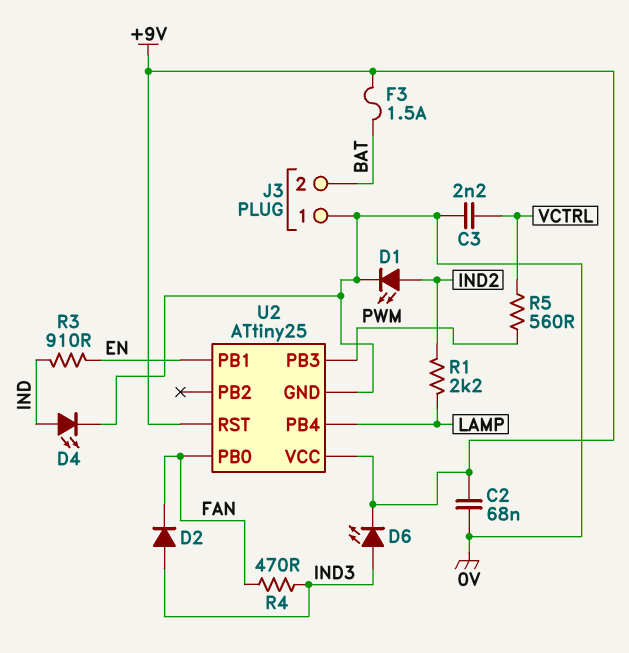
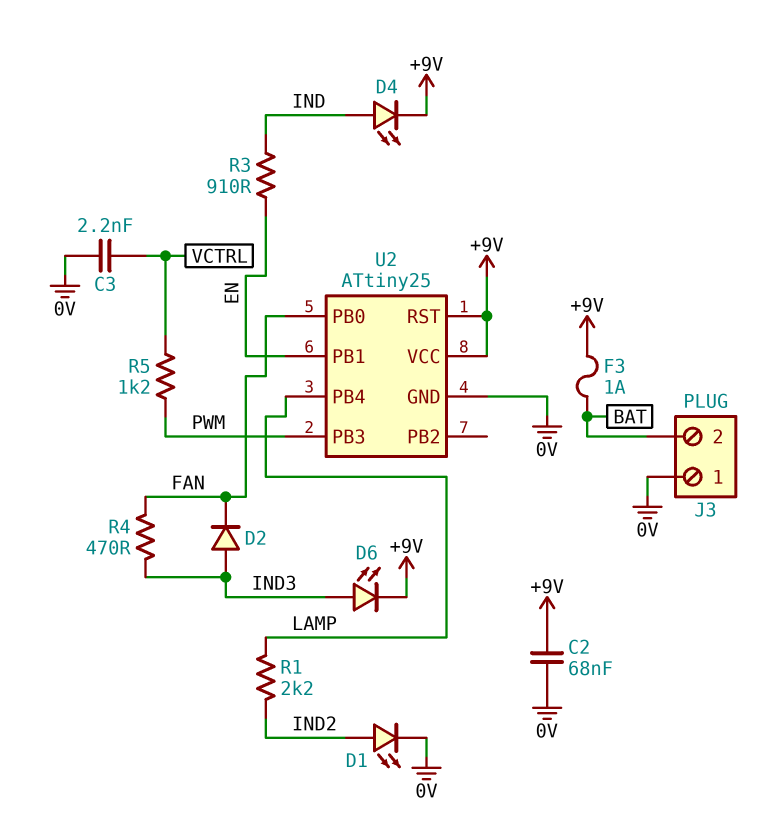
D4: LED (A IND, K 0V) -> LED (A IND, K +9V)
F3: 1.5A (+9V, BAT) -> 1A (+9V, BAT)
R5: 560 (PWM, VCTRL) -> 1.2k (PWM, VCTRL)

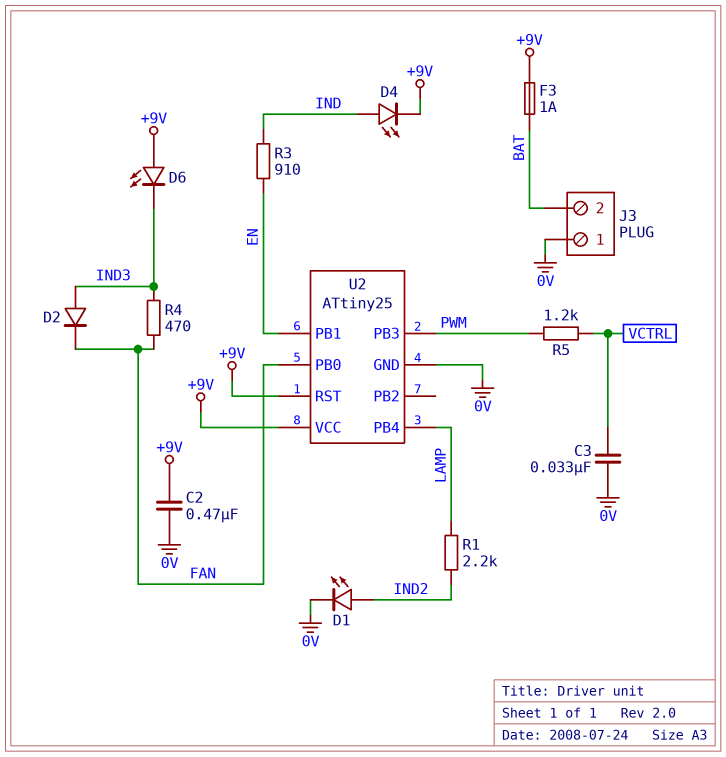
C2: 68nF (+9V, 0V) -> 470nF (+9V, 0V)
C3: 2.2nF (0V, VCTRL) -> 33nF (0V, VCTRL)
D6: LED (A IND3, K +9V) -> LED (A +9V, K IND3)

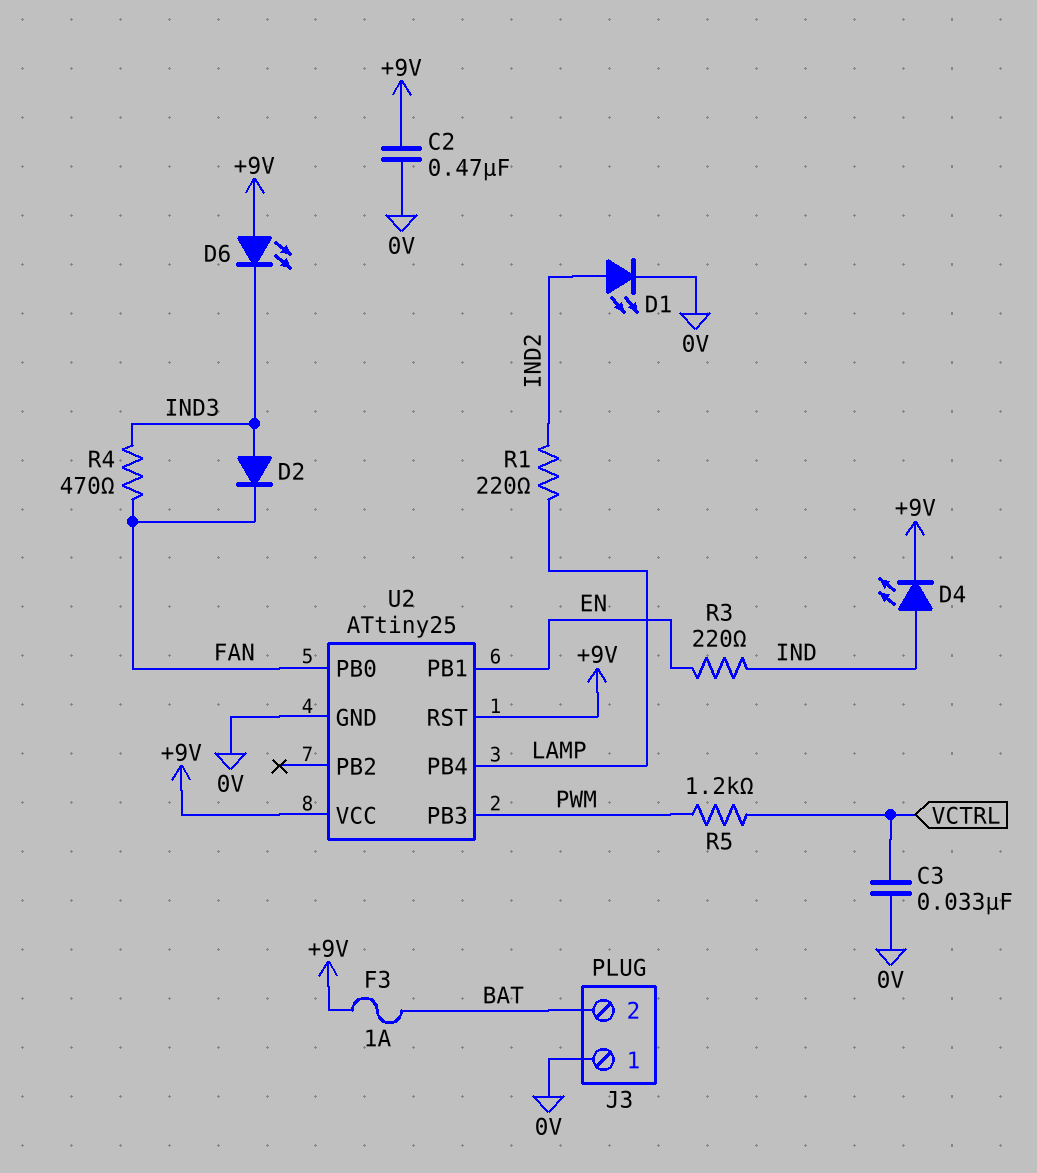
R1: 2.2k (IND2, LAMP) -> 220 (IND2, LAMP)
R3: 910 (EN, IND) -> 220 (EN, IND)

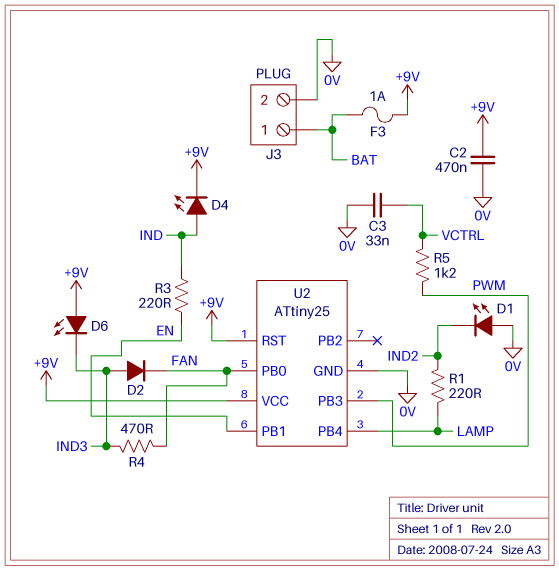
D1: LED (A IND2, K 0V) -> LED (A 0V, K IND2)
J3 pin 1: 0V -> BAT
J3 pin 2: BAT -> 0V

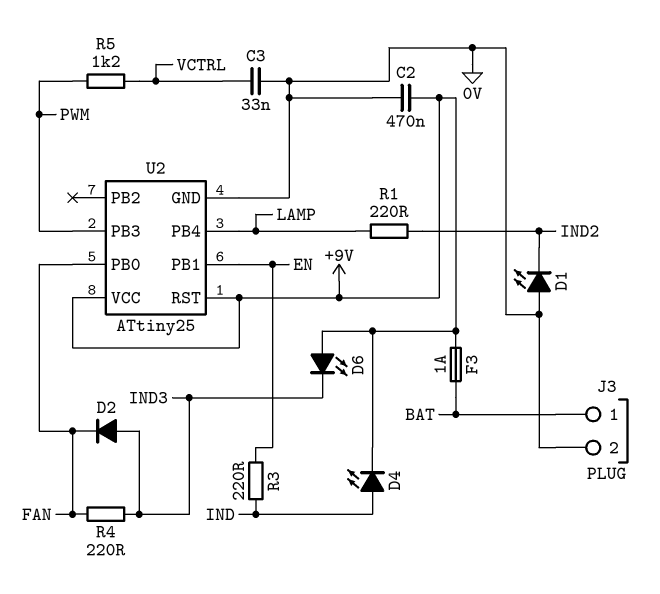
R4: 470 (FAN, IND3) -> 220 (FAN, IND3)

